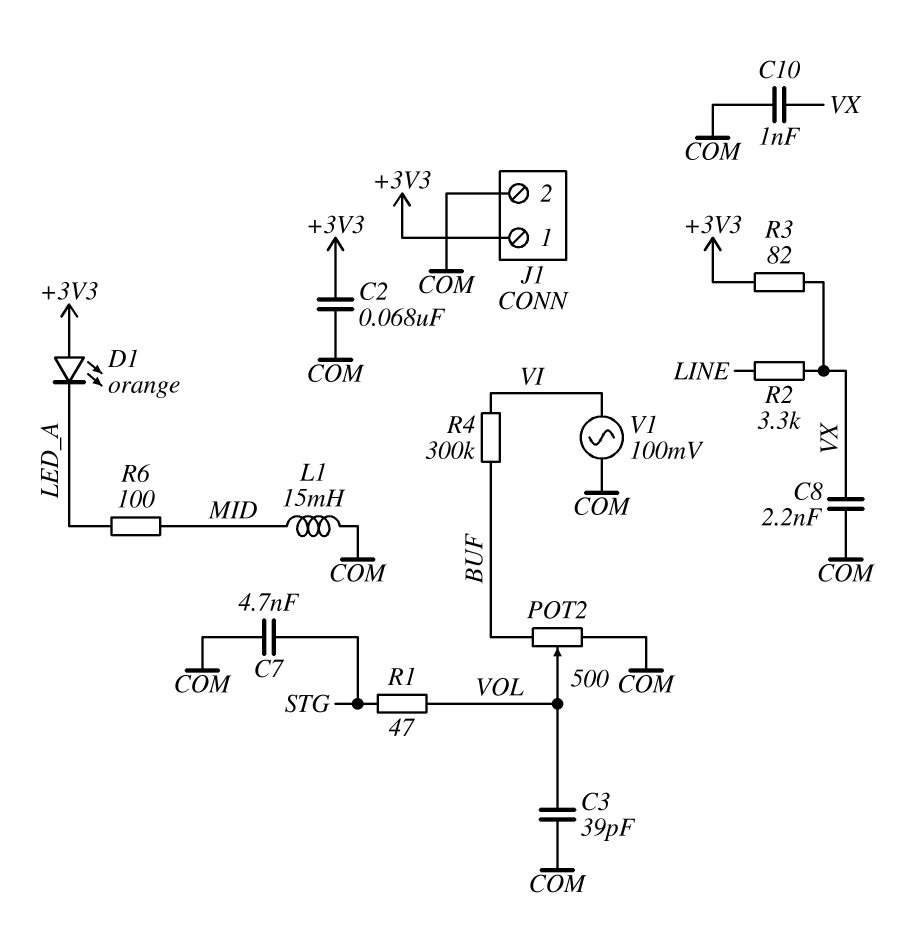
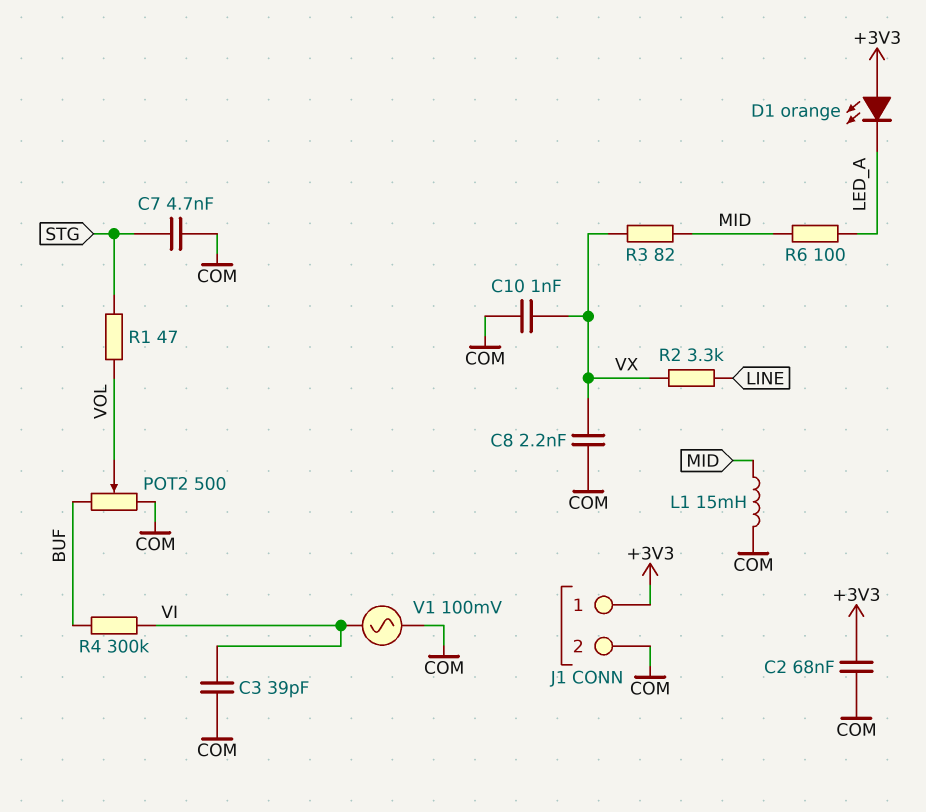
C3: 39pF (COM, VOL) -> 39pF (COM, VI)
R3: 82 (+3V3, VX) -> 82 (MID, VX)

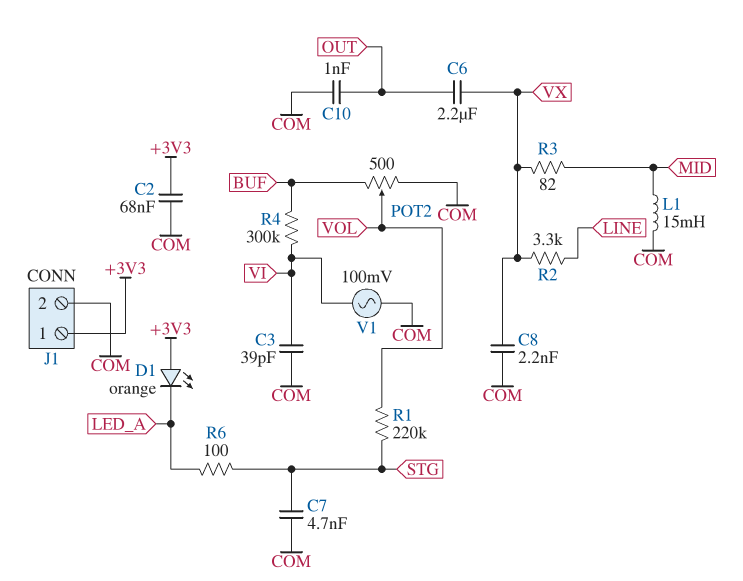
C6: none -> 2.2uF (OUT, VX)
C10: 1nF (COM, VX) -> 1nF (COM, OUT)
R1: 47 (STG, VOL) -> 220k (STG, VOL)
R6: 100 (LED_A, MID) -> 100 (LED_A, STG)

